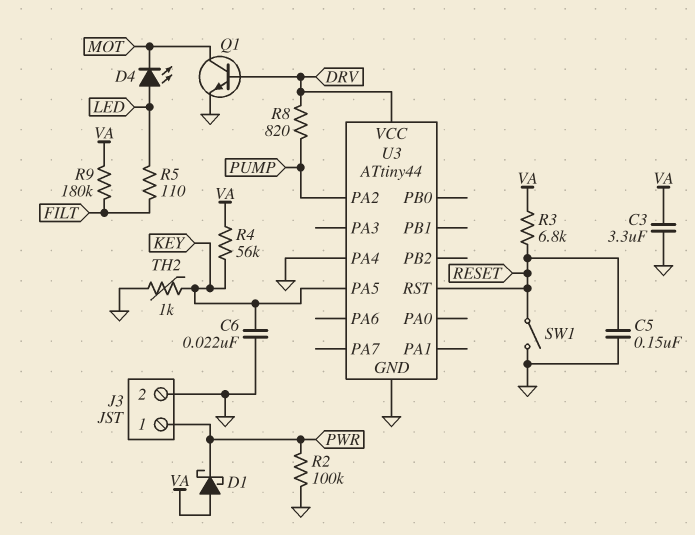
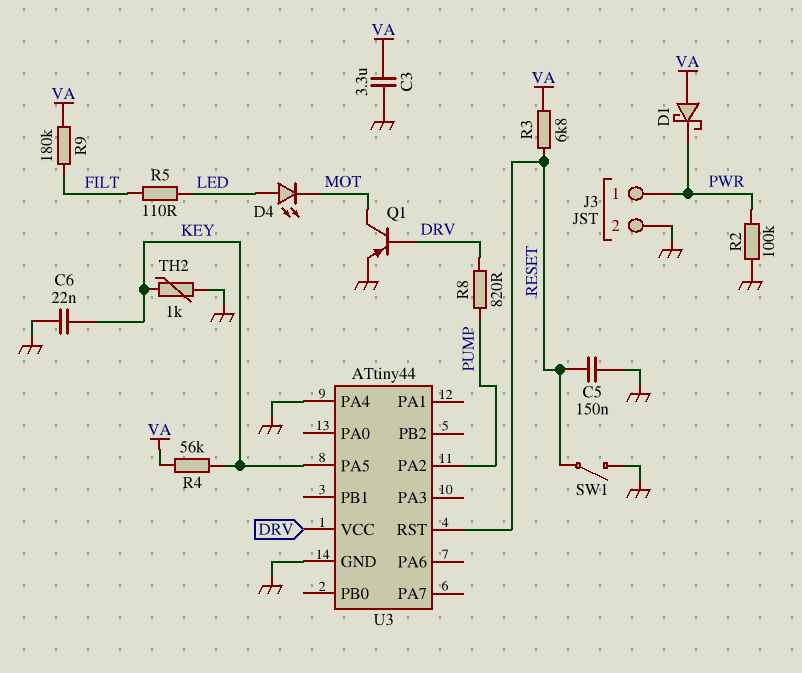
Q1: NPN (B DRV, C MOT, E GND) -> PNP (B DRV, C MOT, E GND)

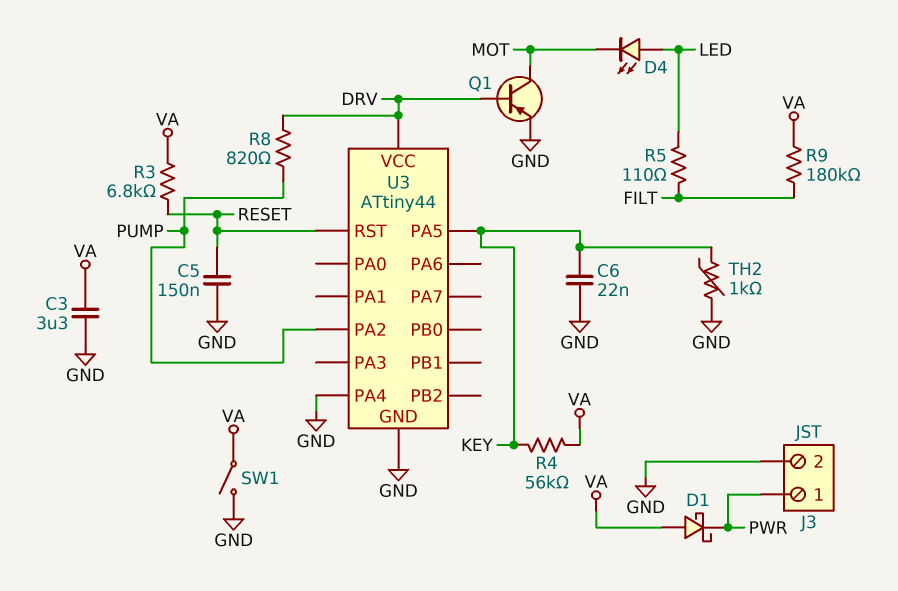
R2: 100k (GND, PWR) -> none
SW1: switch (GND, RESET) -> switch (GND, VA)

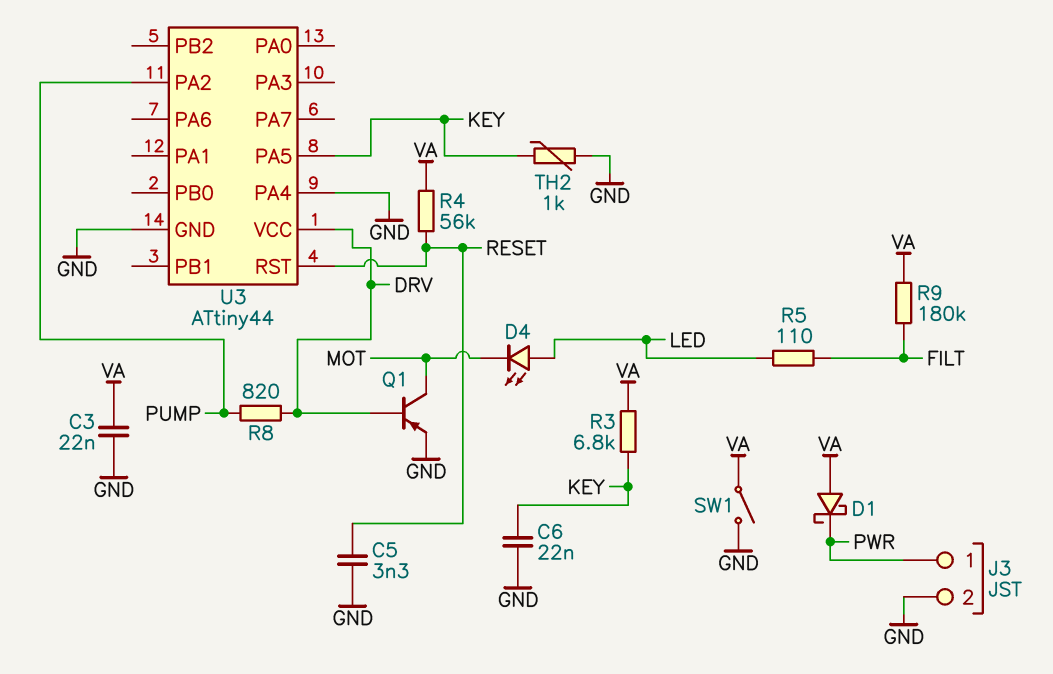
C3: 3.3uF (GND, VA) -> 22nF (GND, VA)
C5: 150nF (GND, RESET) -> 3.3nF (GND, RESET)
R3: 6.8k (RESET, VA) -> 6.8k (KEY, VA)
R4: 56k (KEY, VA) -> 56k (RESET, VA)

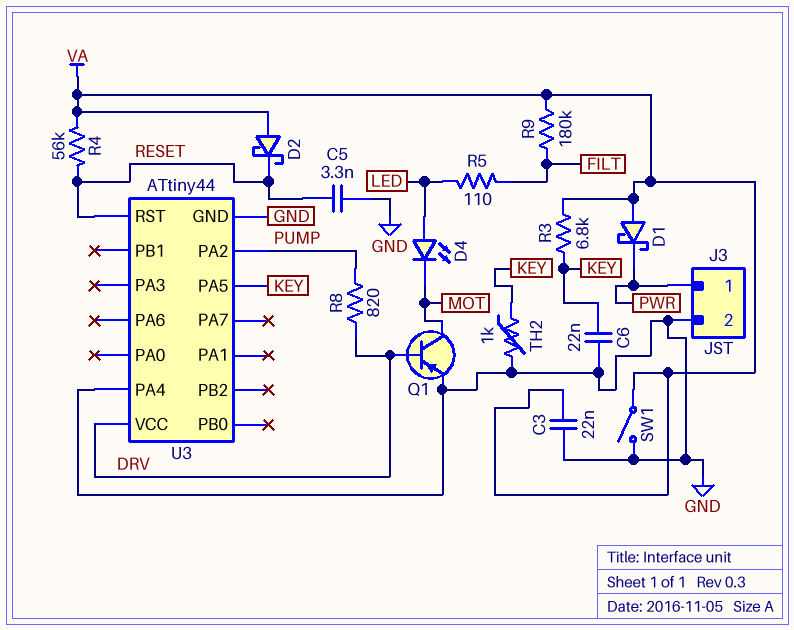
D2: none -> schottky (A VA, K RESET)

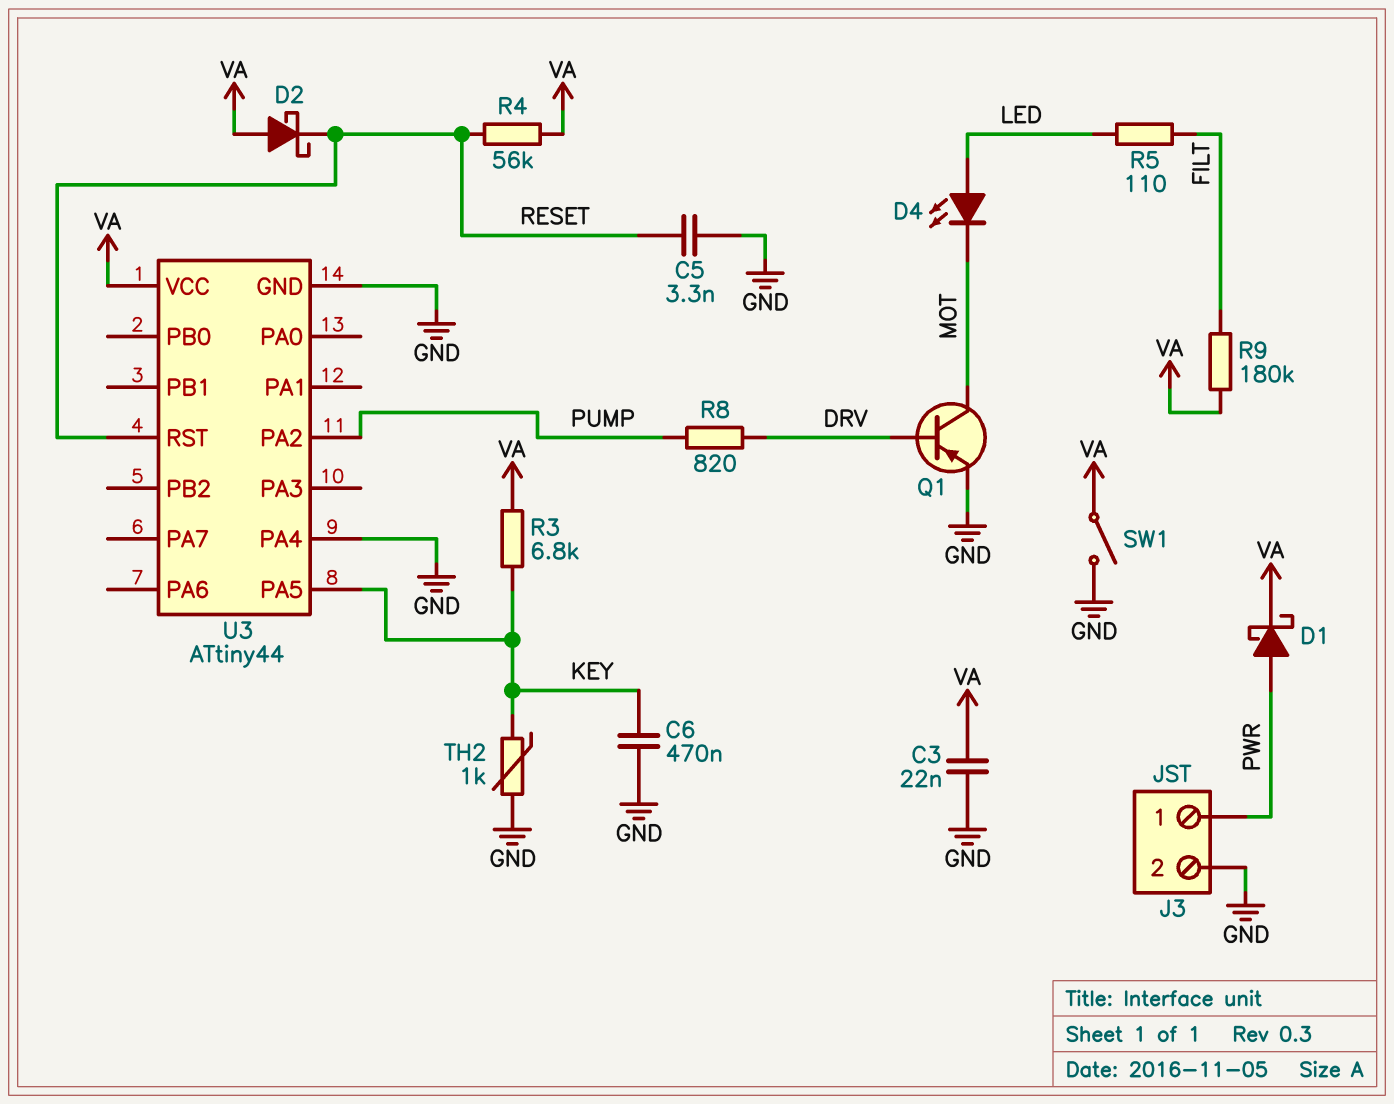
C6: 22nF (GND, KEY) -> 470nF (GND, KEY)
D1: schottky (A VA, K PWR) -> schottky (A PWR, K VA)
U3 pin VCC: DRV -> VA

